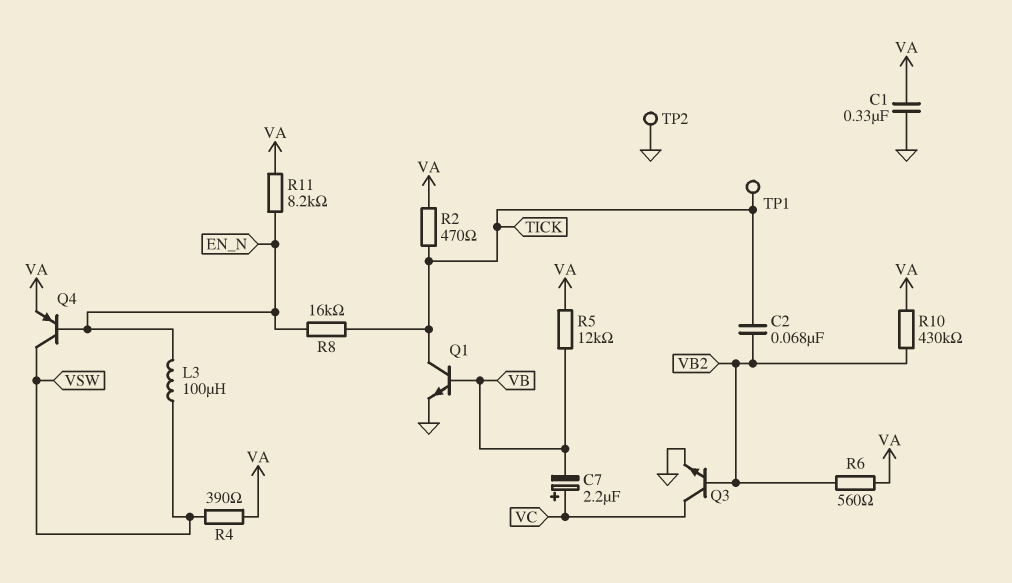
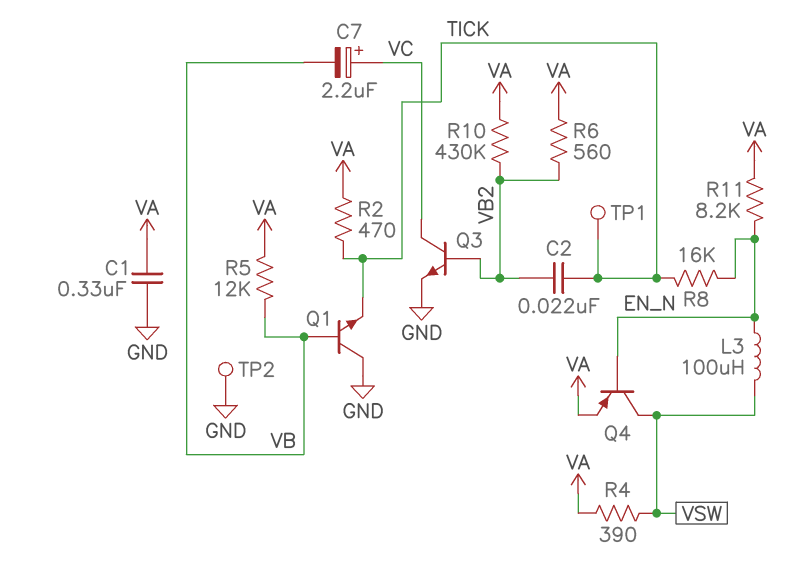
C2: 68nF (TICK, VB2) -> 22nF (TICK, VB2)
Q1: NPN (B VB, C TICK, E GND) -> NPN (B VB, C GND, E TICK)

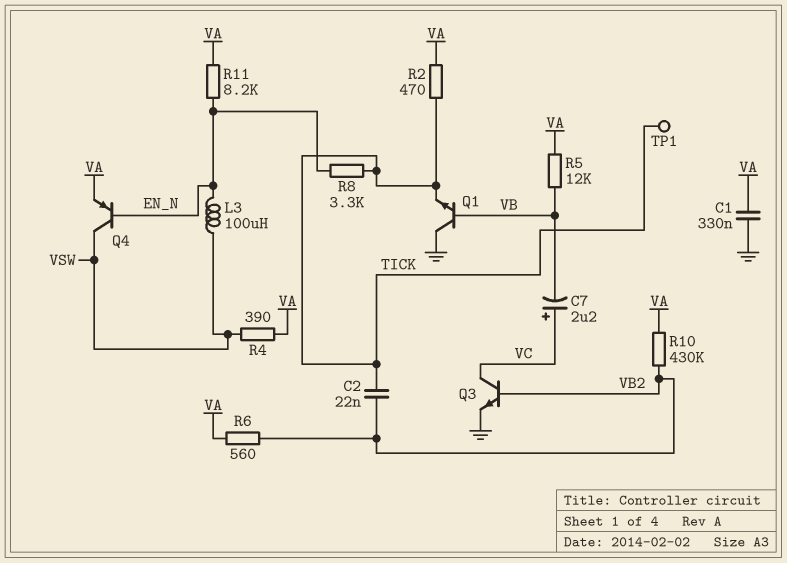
R8: 16k (EN_N, TICK) -> 3.3k (EN_N, TICK)
TP2: test point (GND) -> none

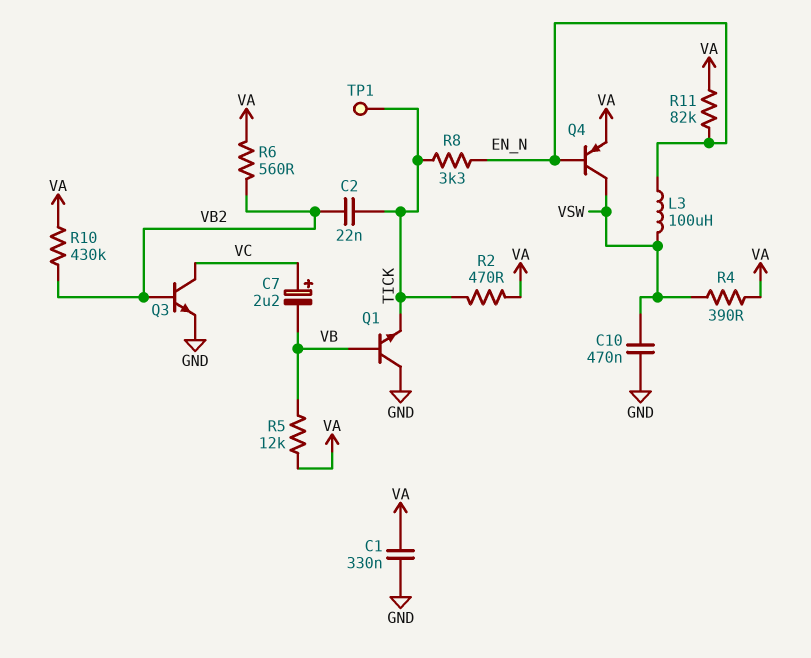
C10: none -> 470nF (GND, VSW)
R11: 8.2k (EN_N, VA) -> 82k (EN_N, VA)

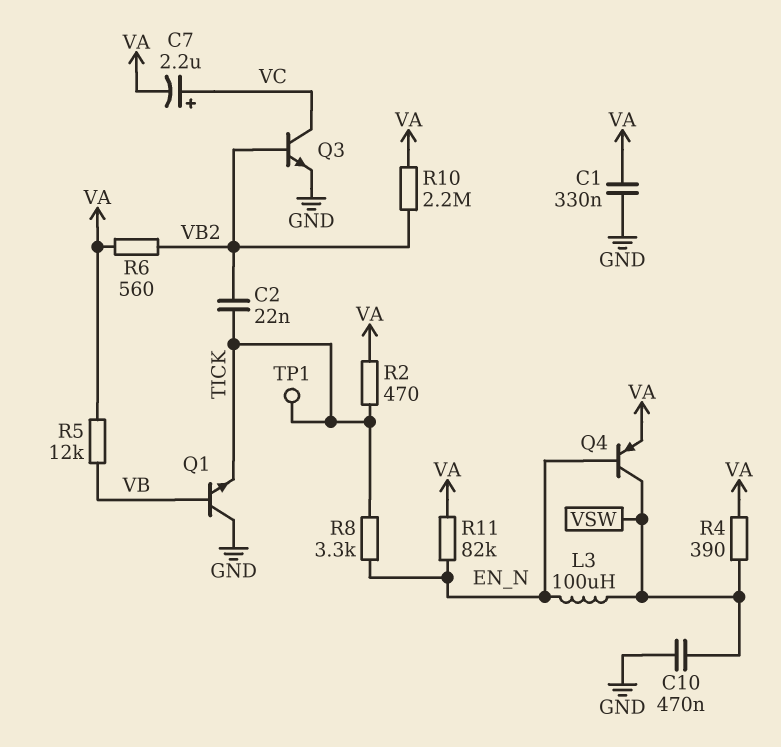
C7: 2.2uF (plus VC, minus VB) -> 2.2uF (plus VC, minus VA)
R10: 430k (VA, VB2) -> 2.2M (VA, VB2)

